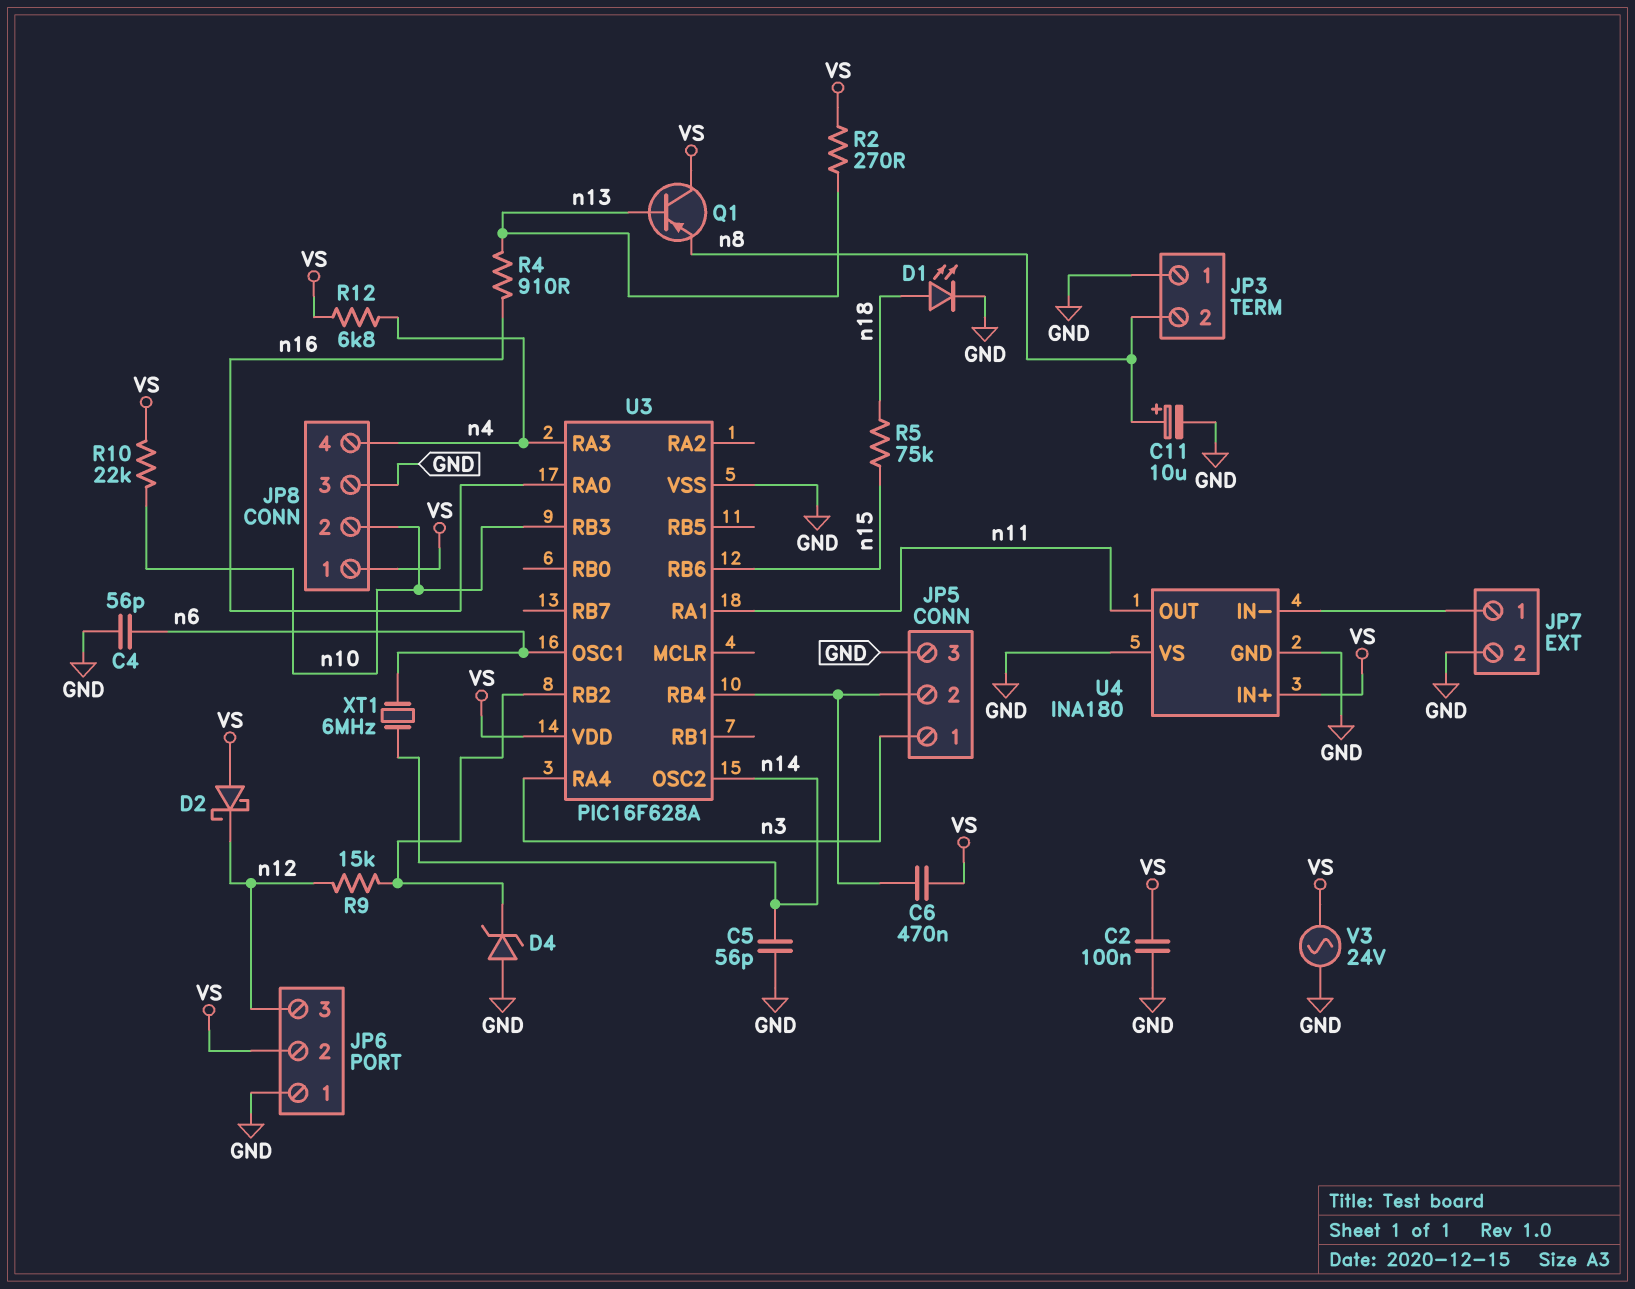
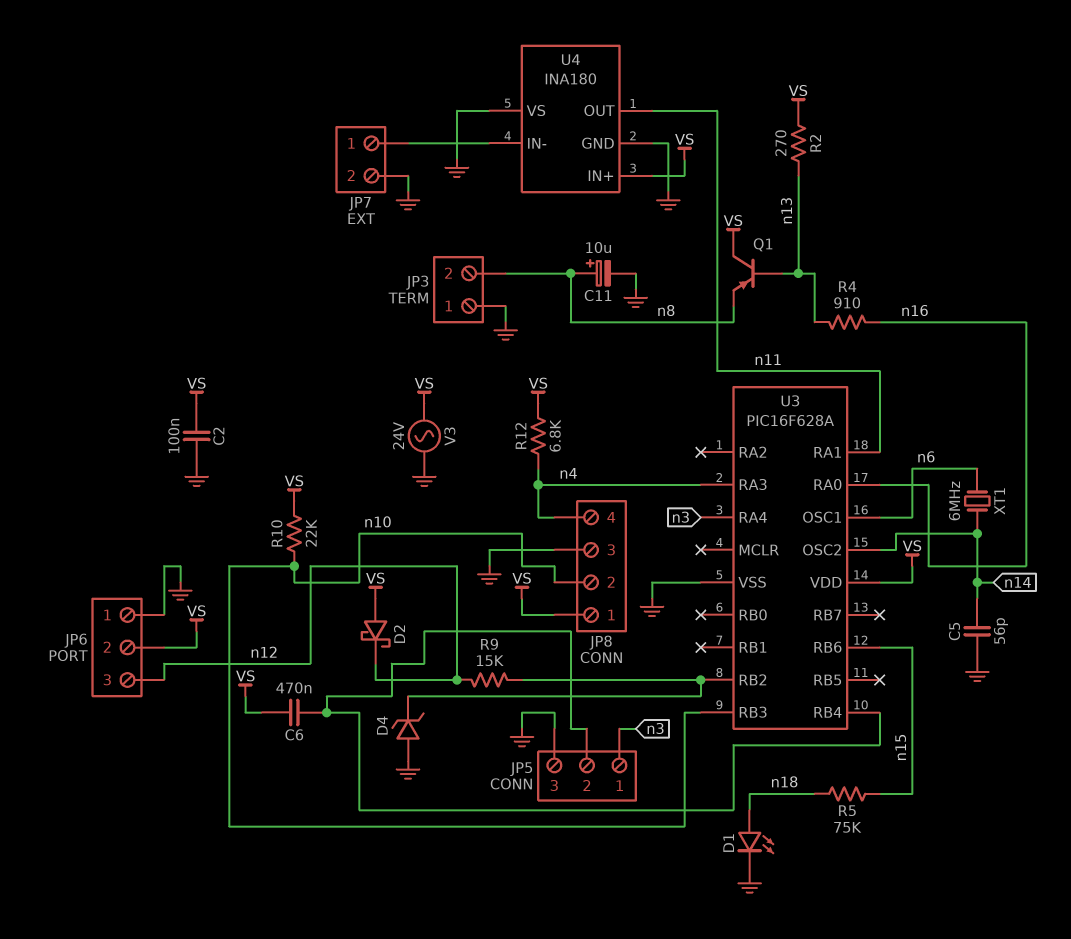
C4: 56pF (GND, n6) -> none

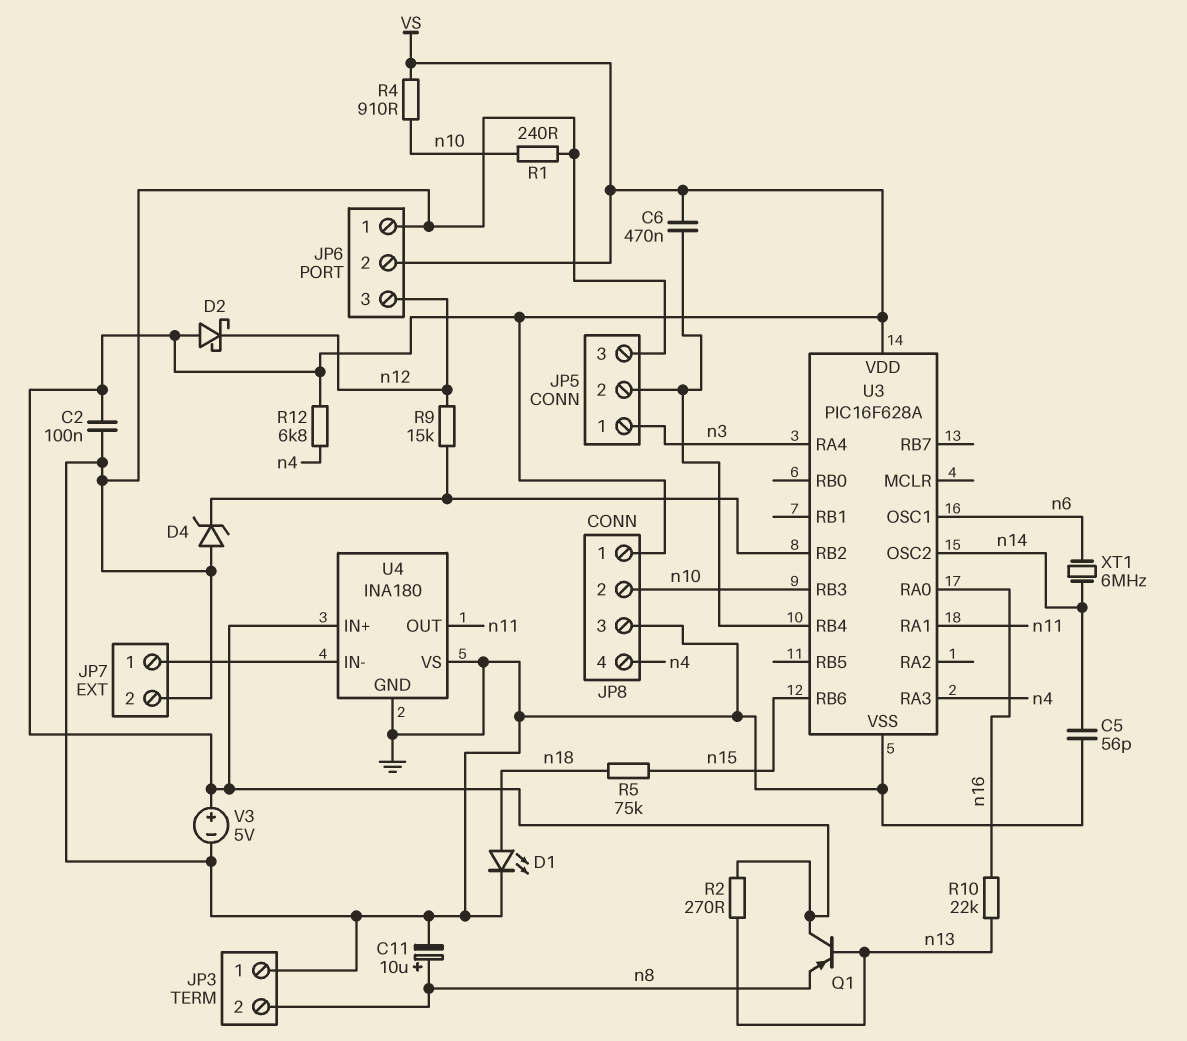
R1: none -> 240 (GND, n10)
R4: 910 (n13, n16) -> 910 (VS, n10)
R10: 22k (VS, n10) -> 22k (n13, n16)
V3: AC 24V (GND, VS) -> 5V (plus VS, minus GND)

